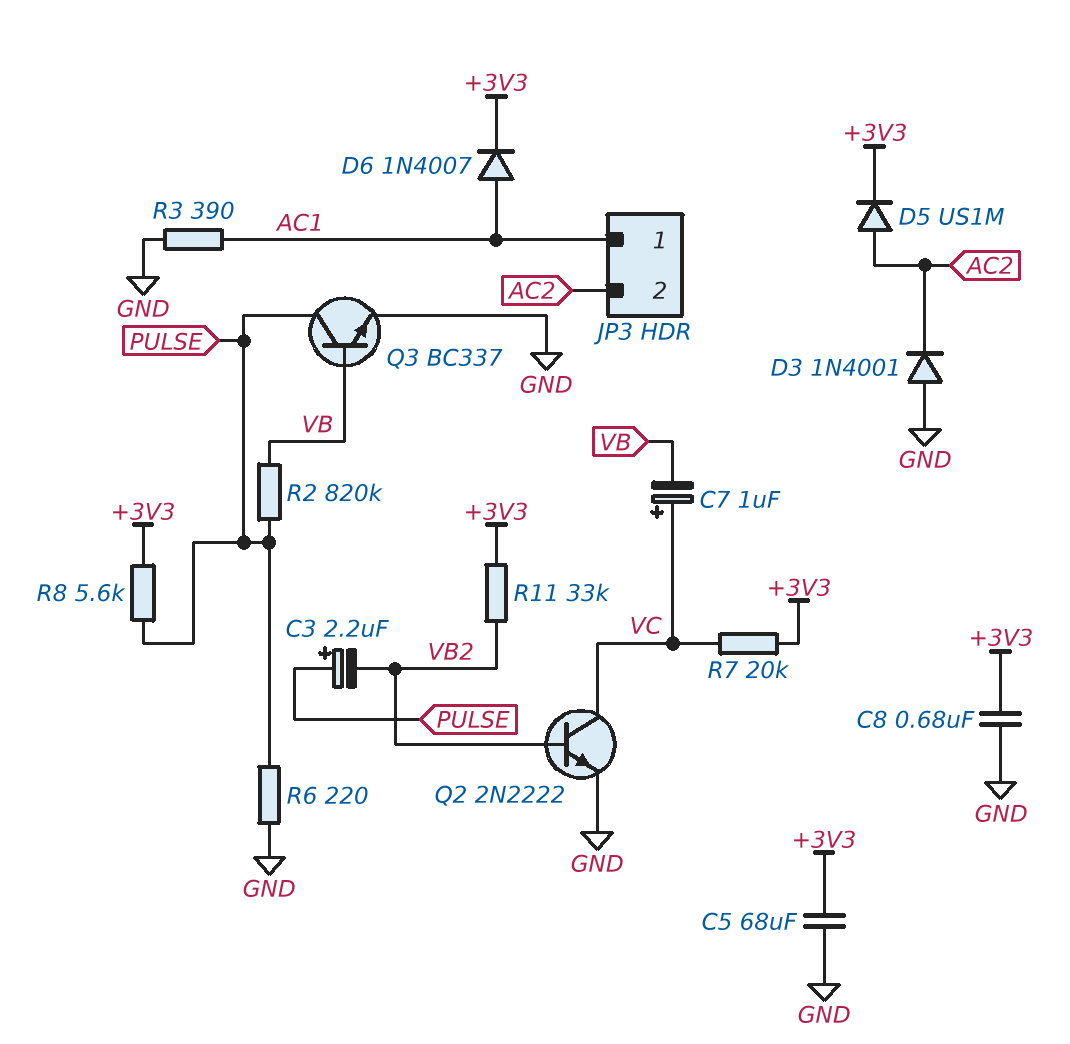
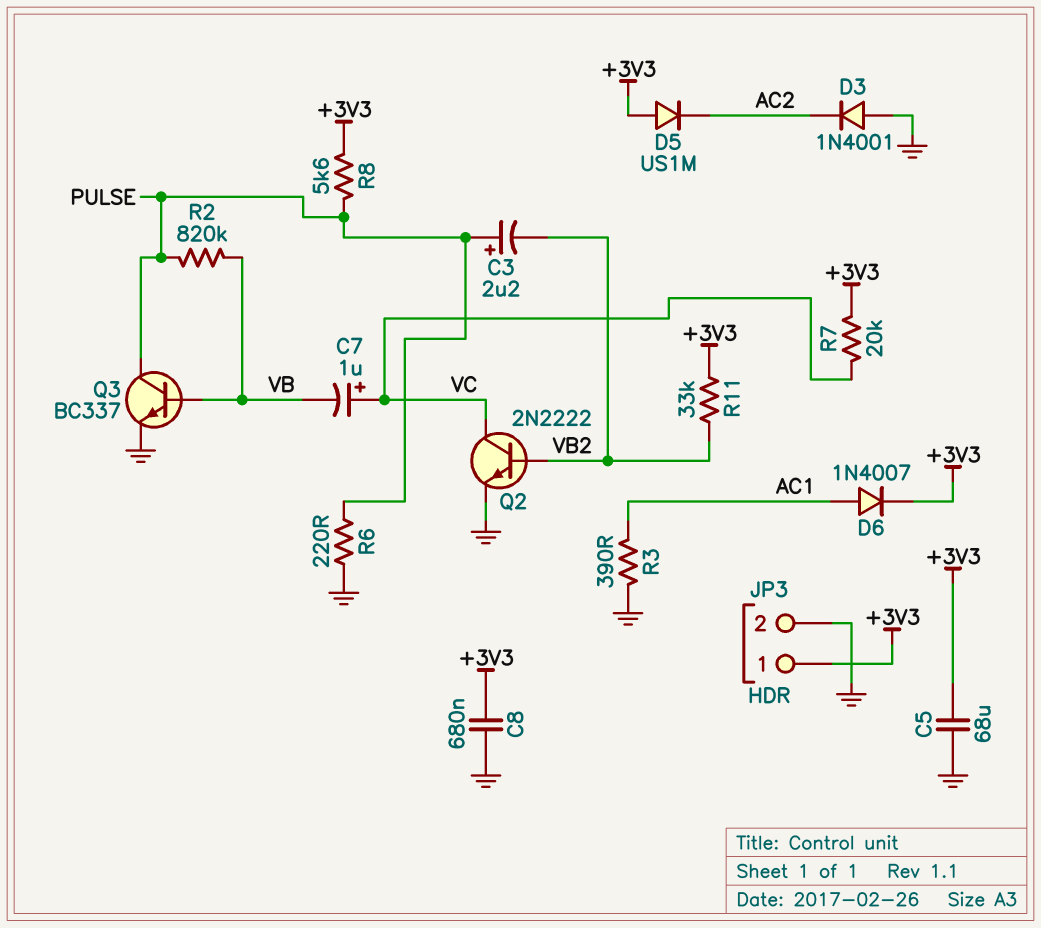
D5: diode US1M (A AC2, K +3V3) -> diode US1M (A +3V3, K AC2)
JP3 pin 1: AC1 -> +3V3
JP3 pin 2: AC2 -> GND

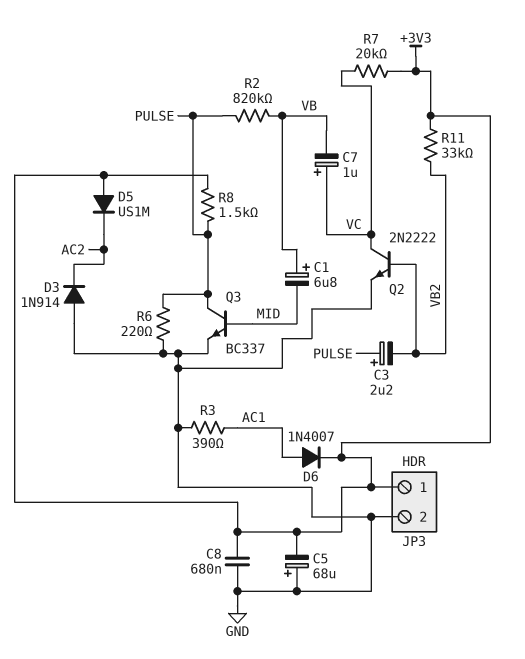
C1: none -> 6.8uF (plus VB, minus MID)
C5: 68uF (+3V3, GND) -> 68uF (plus GND, minus +3V3)
D3: diode 1N4001 (A GND, K AC2) -> diode 1N914 (A GND, K AC2)
Q3: NPN BC337 (B VB, C PULSE, E GND) -> NPN BC337 (B MID, C PULSE, E GND)
R8: 5.6k (+3V3, PULSE) -> 1.5k (+3V3, PULSE)

